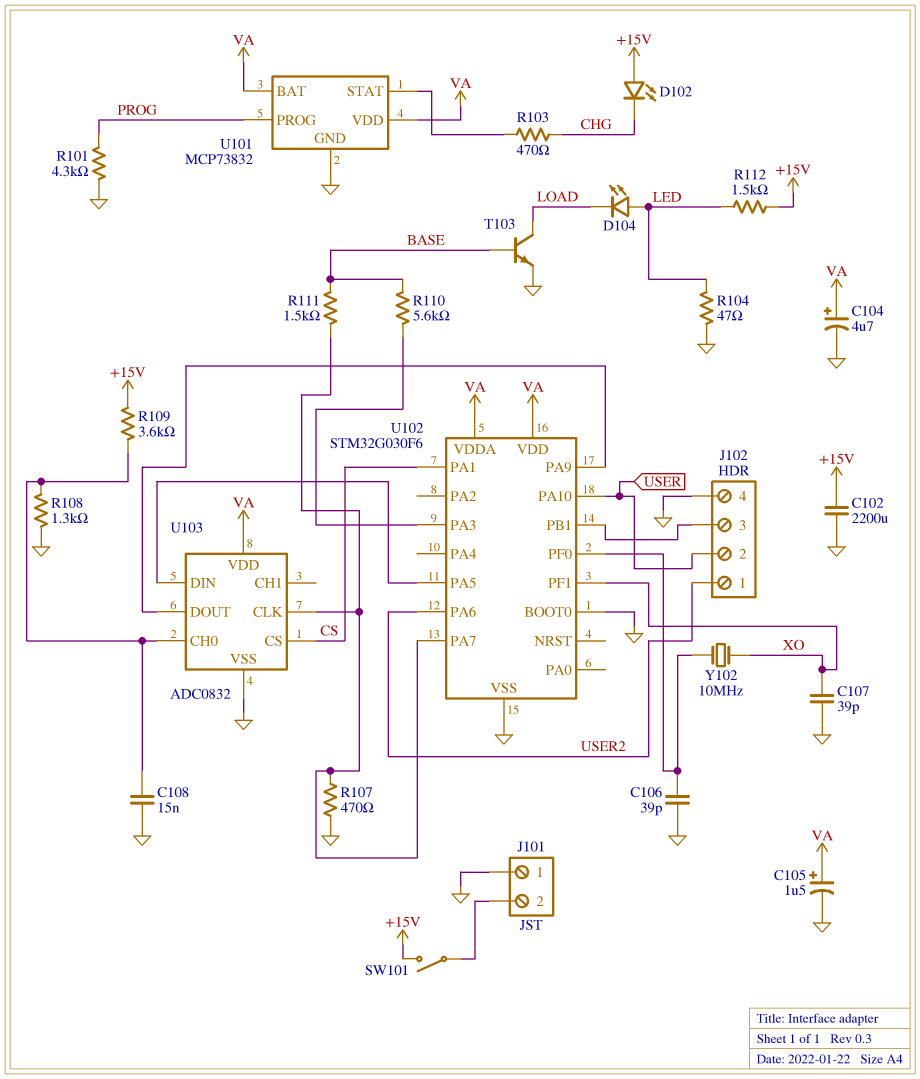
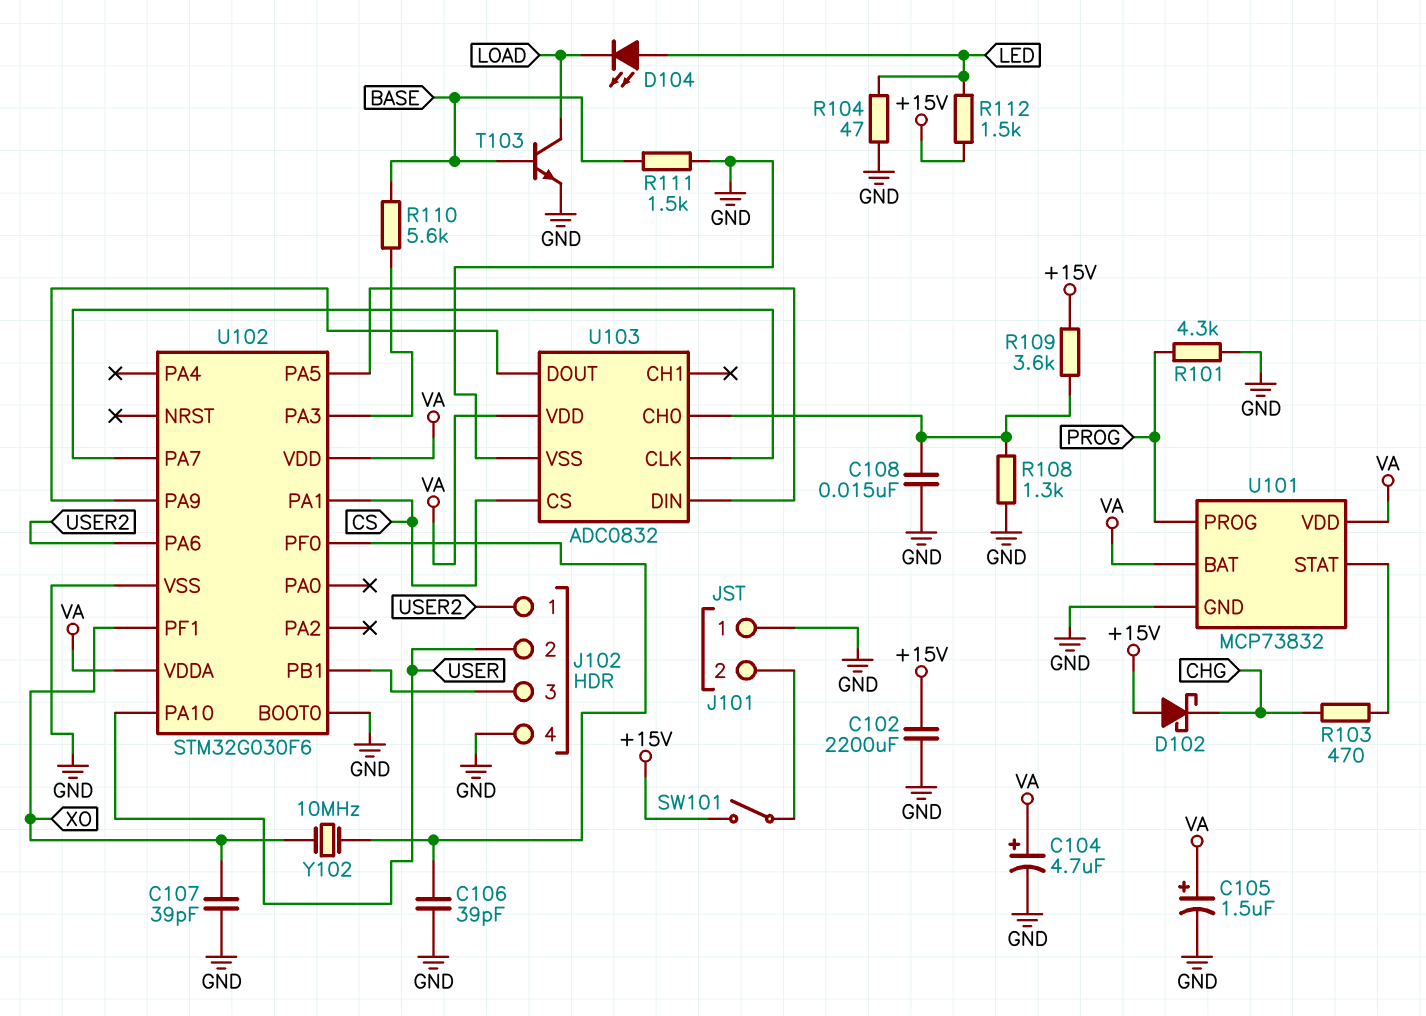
D102: LED (A +15V, K CHG) -> schottky (A +15V, K CHG)
R107: 470 (GND, U102/PA7) -> none
R111: 1.5k (BASE, U102/PA7) -> 1.5k (BASE, GND)

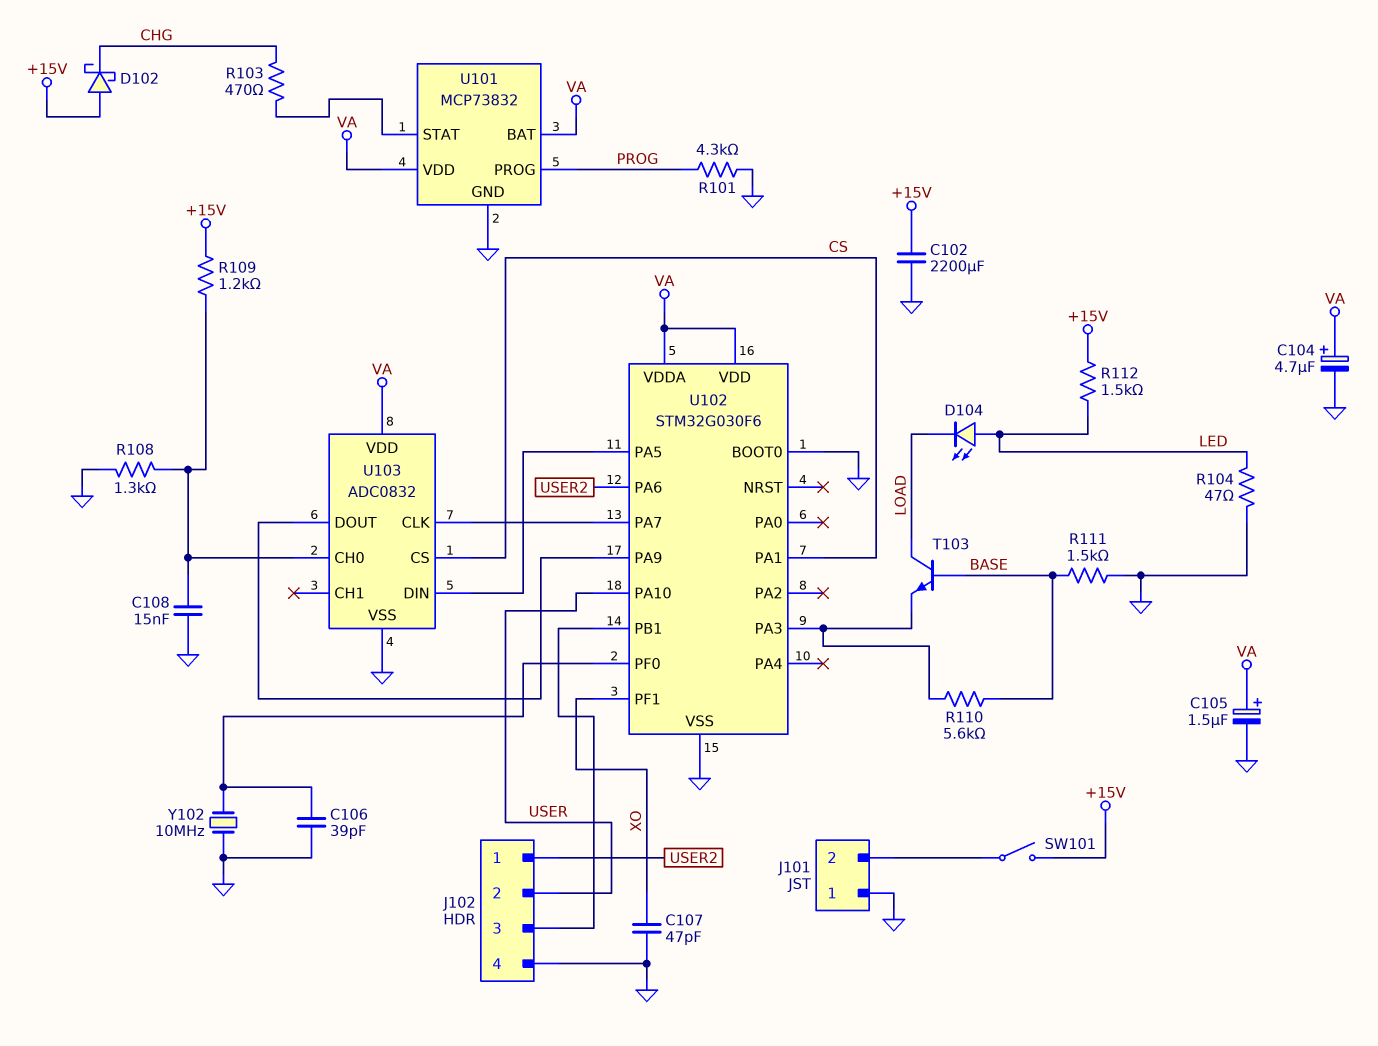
C107: 39pF (GND, XO) -> 47pF (GND, XO)
R109: 3.6k (+15V, U103/CH0) -> 1.2k (+15V, U103/CH0)
T103: NPN (B BASE, C LOAD, E GND) -> NPN (B BASE, C LOAD, E U102/PA3)
Y102: 10MHz (U102/PF0, XO) -> 10MHz (GND, U102/PF0)

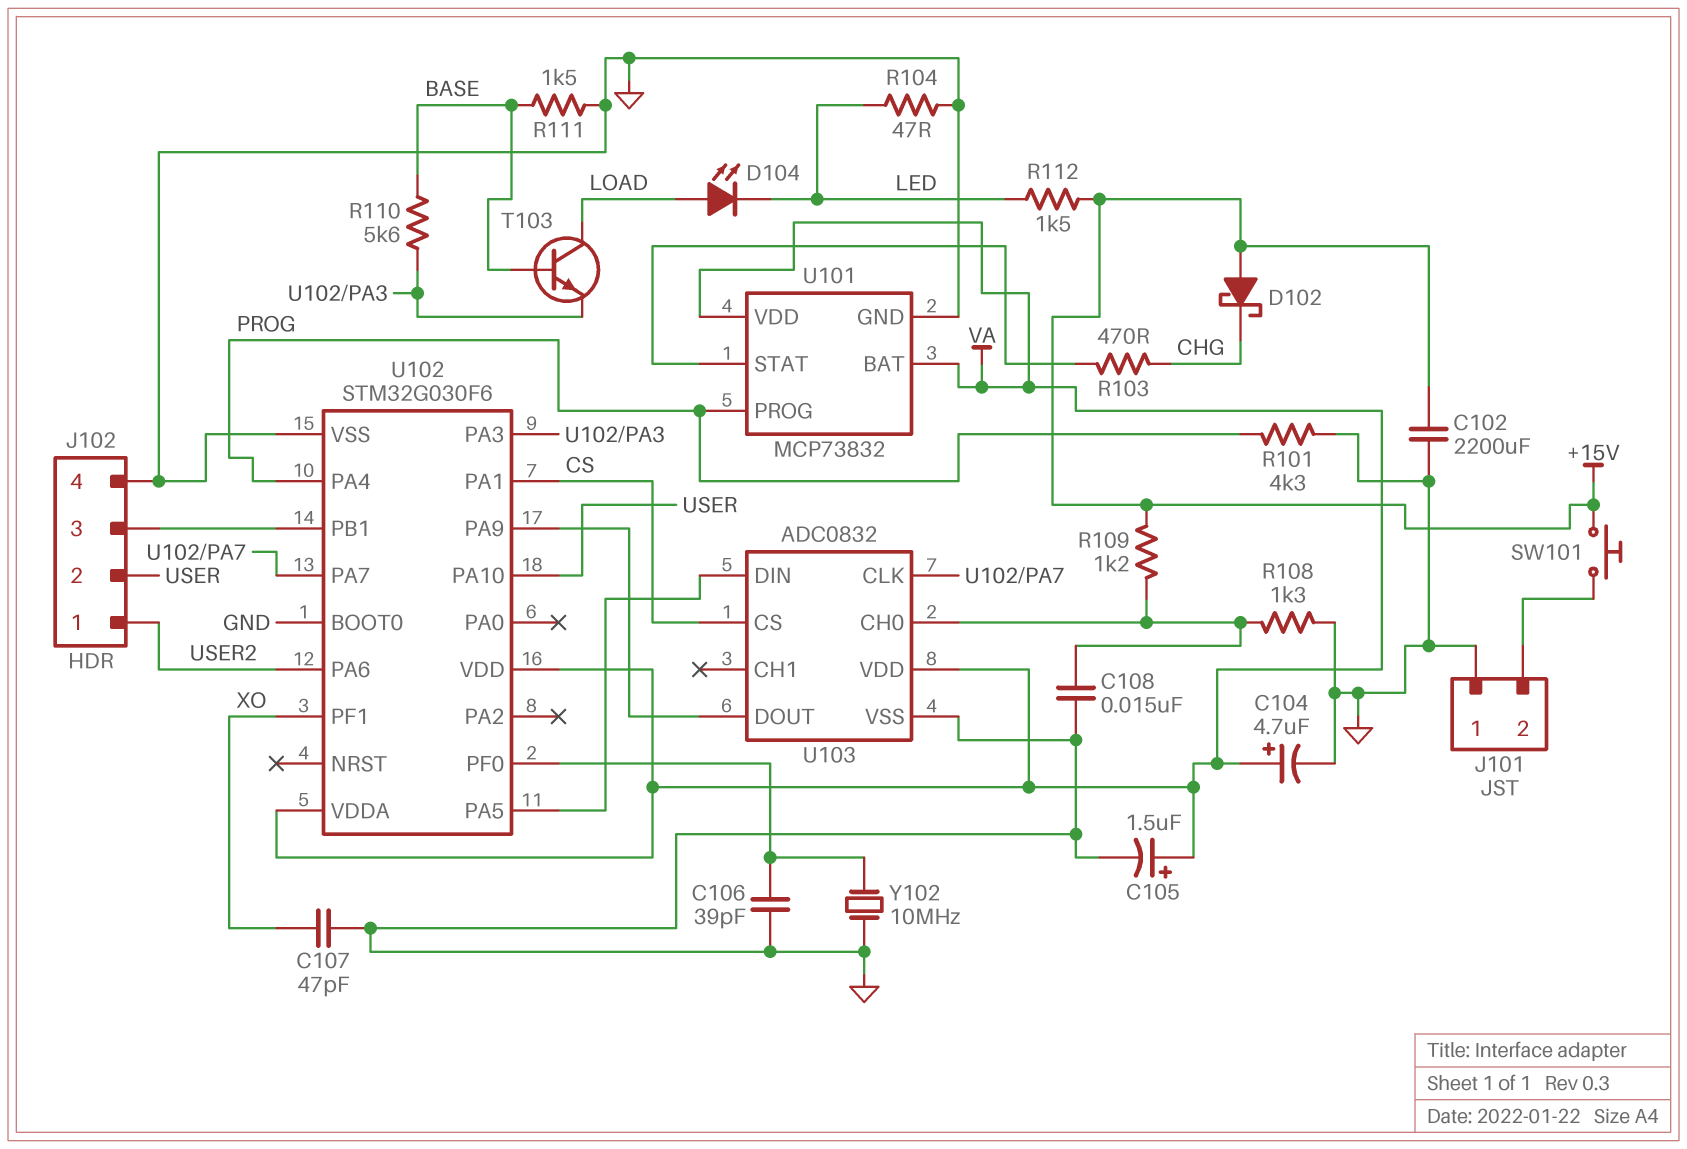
D104: LED (A LED, K LOAD) -> LED (A LOAD, K LED)
SW101: switch (+15V, J101/2) -> button (+15V, J101/2)
U102 pin PA4: none -> PROG

